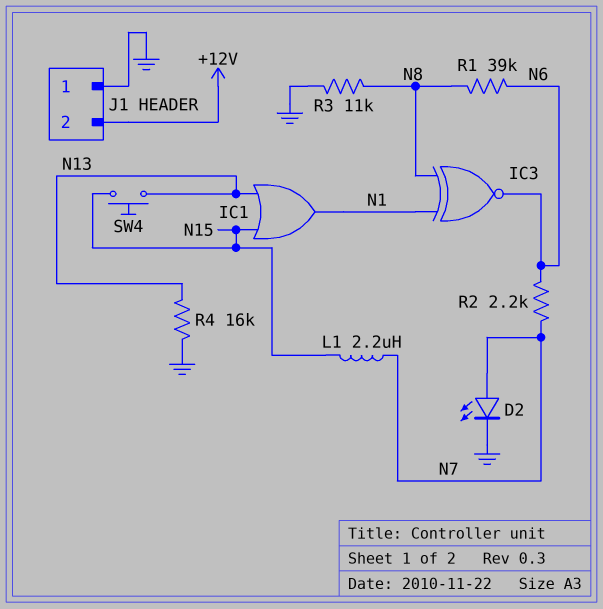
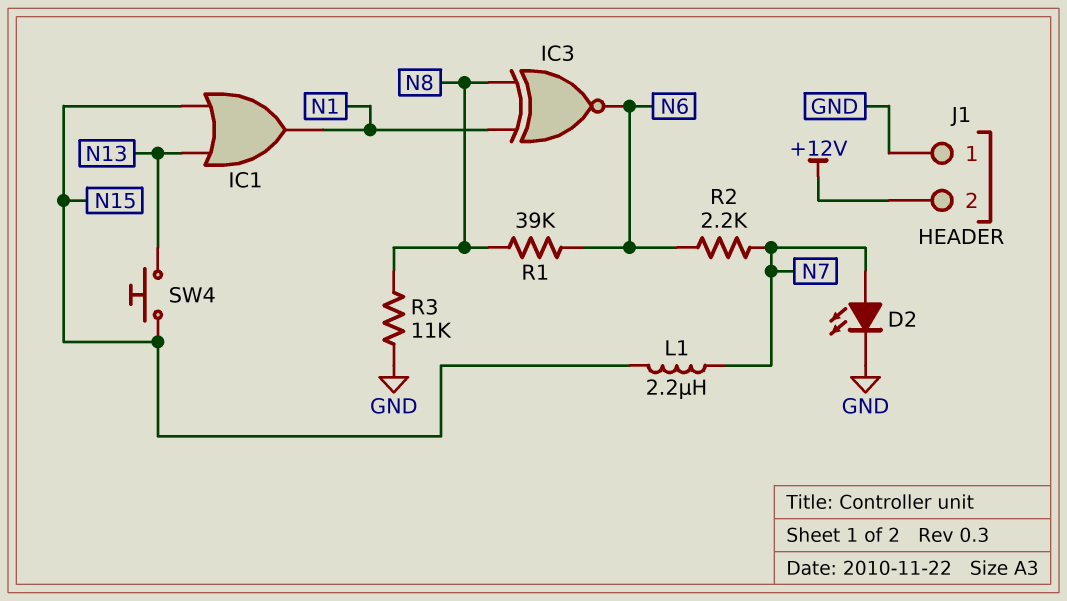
R4: 16k (GND, N13) -> none

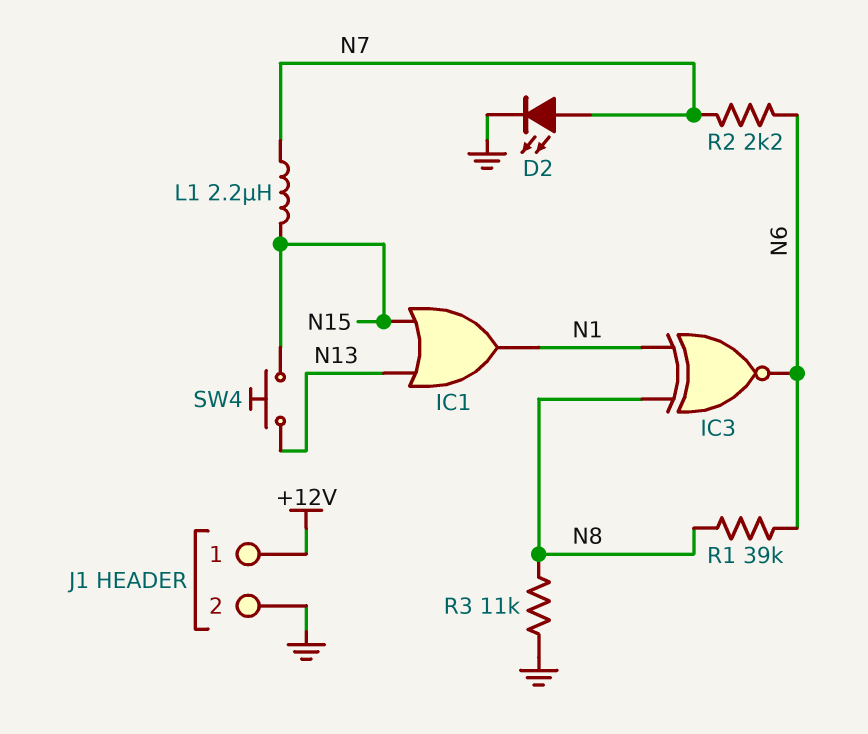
J1 pin 1: GND -> +12V
J1 pin 2: +12V -> GND

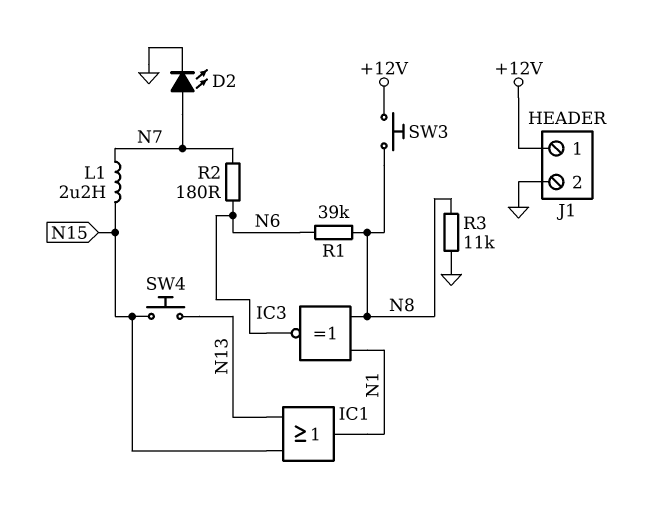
R2: 2.2k (N6, N7) -> 180 (N6, N7)
SW3: none -> button (+12V, N8)

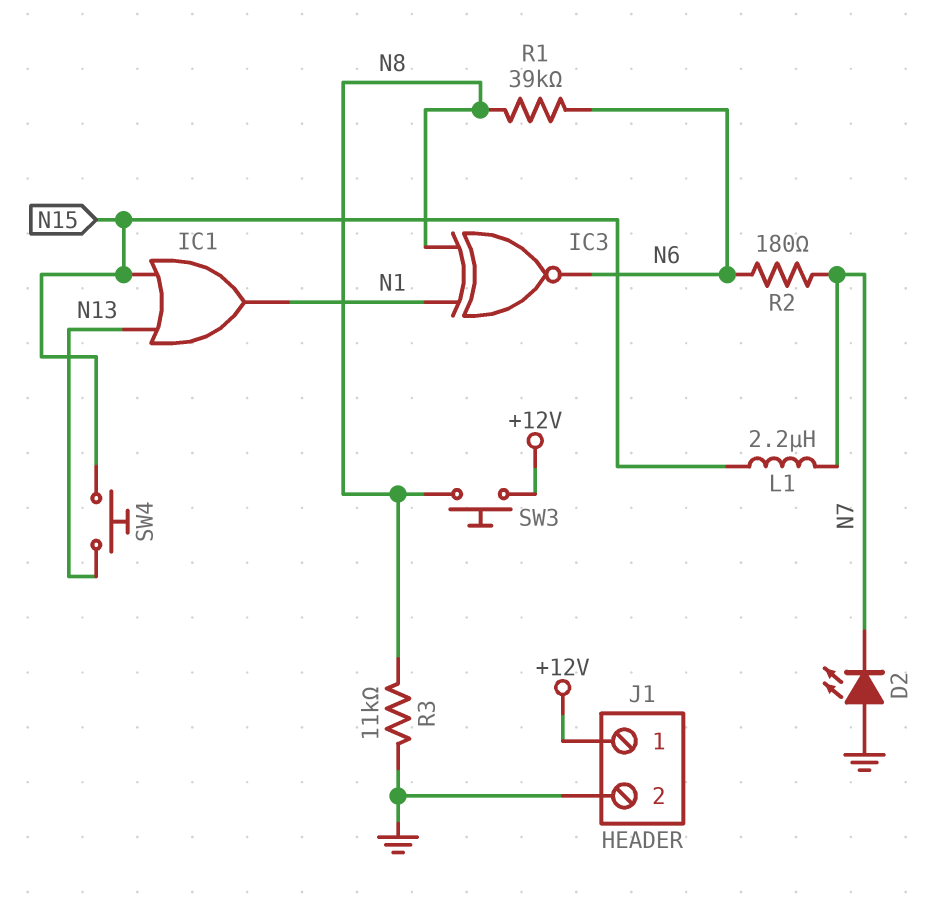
D2: LED (A N7, K GND) -> LED (A GND, K N7)

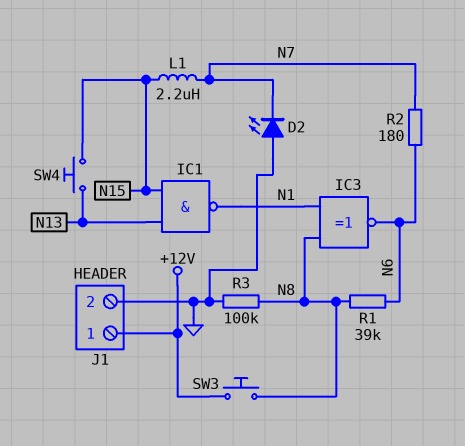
IC1: OR (in N13, in N15, out N1) -> NAND (in N13, in N15, out N1)
R3: 11k (GND, N8) -> 100k (GND, N8)

